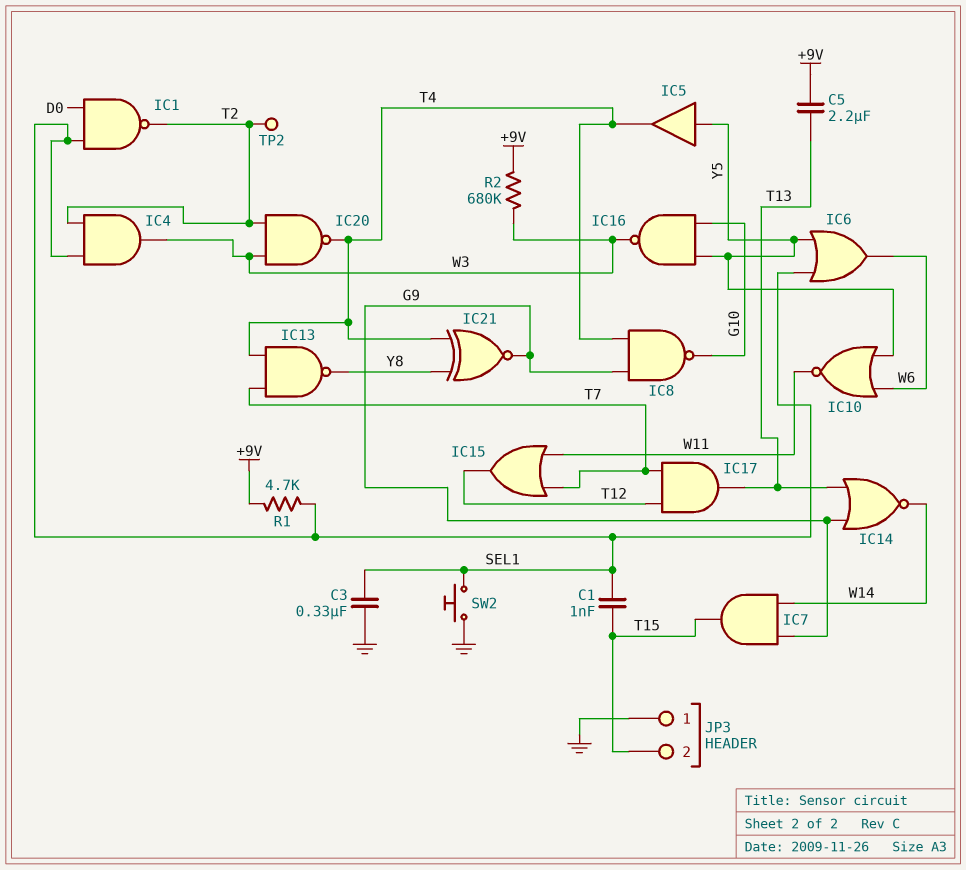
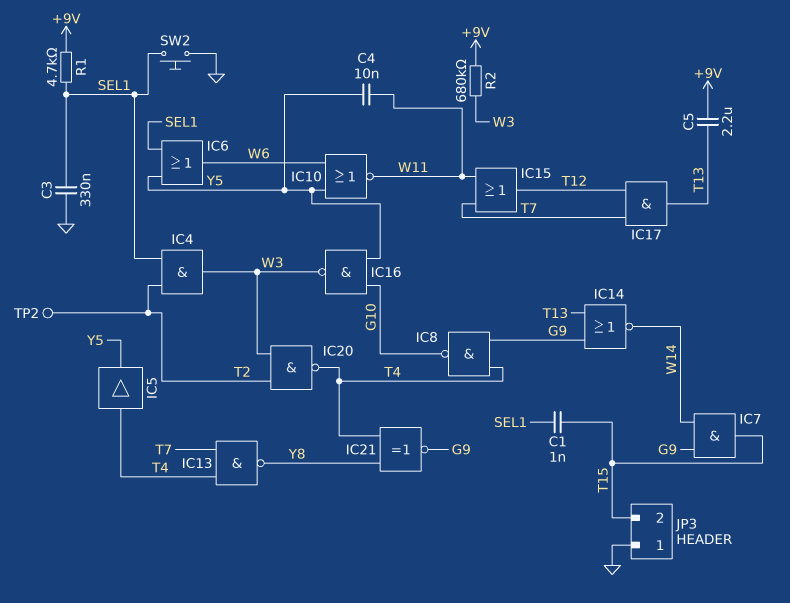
C4: none -> 10nF (W11, Y5)
IC1: NAND (in D0, in SEL1, out T2) -> none
IC5: buffer (in Y5, out T4) -> buffer (in T4, out Y5)

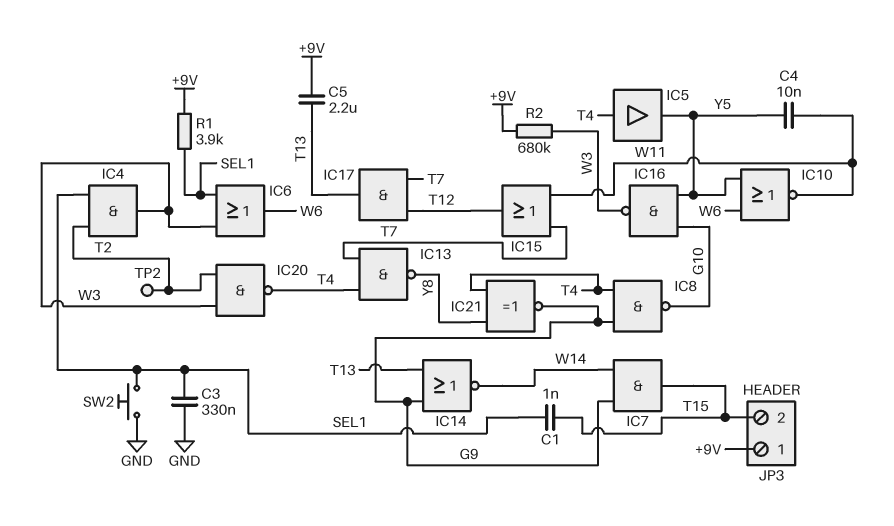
IC6: OR (in SEL1, in Y5, out W6) -> OR (in SEL1, in W3, out W6)
JP3 pin 1: GND -> +9V
R1: 4.7k (+9V, SEL1) -> 3.9k (+9V, SEL1)

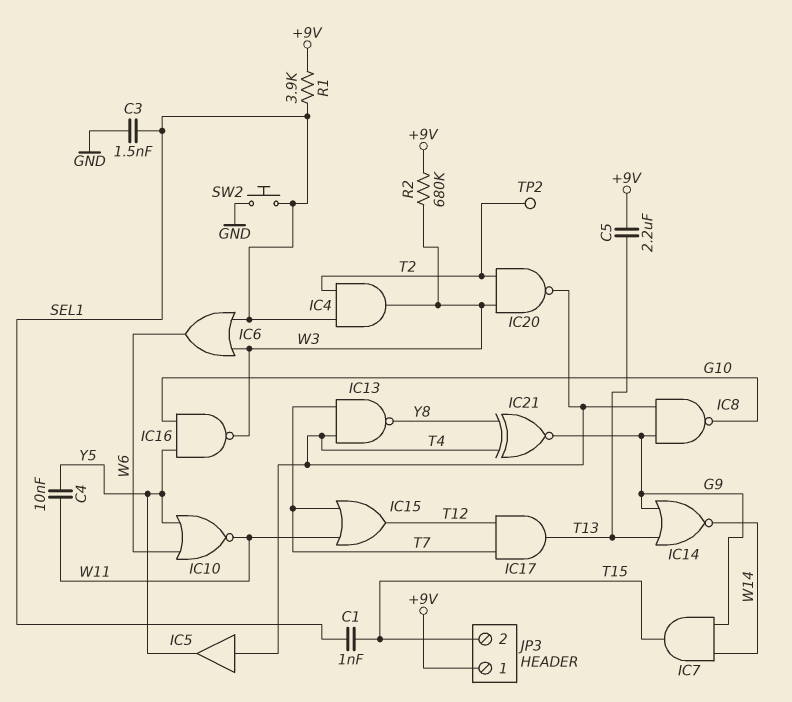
C3: 330nF (GND, SEL1) -> 1.5nF (GND, SEL1)

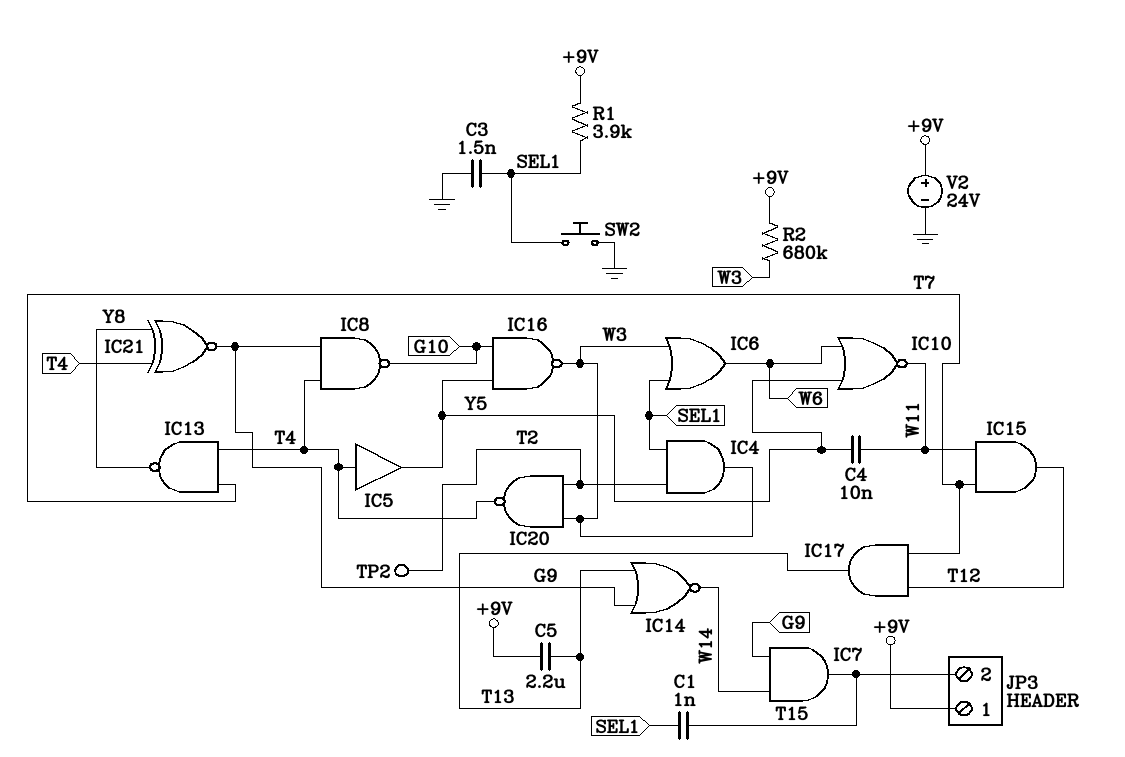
IC15: OR (in T7, in W11, out T12) -> AND (in T7, in W11, out T12)
V2: none -> 24V (plus +9V, minus GND)

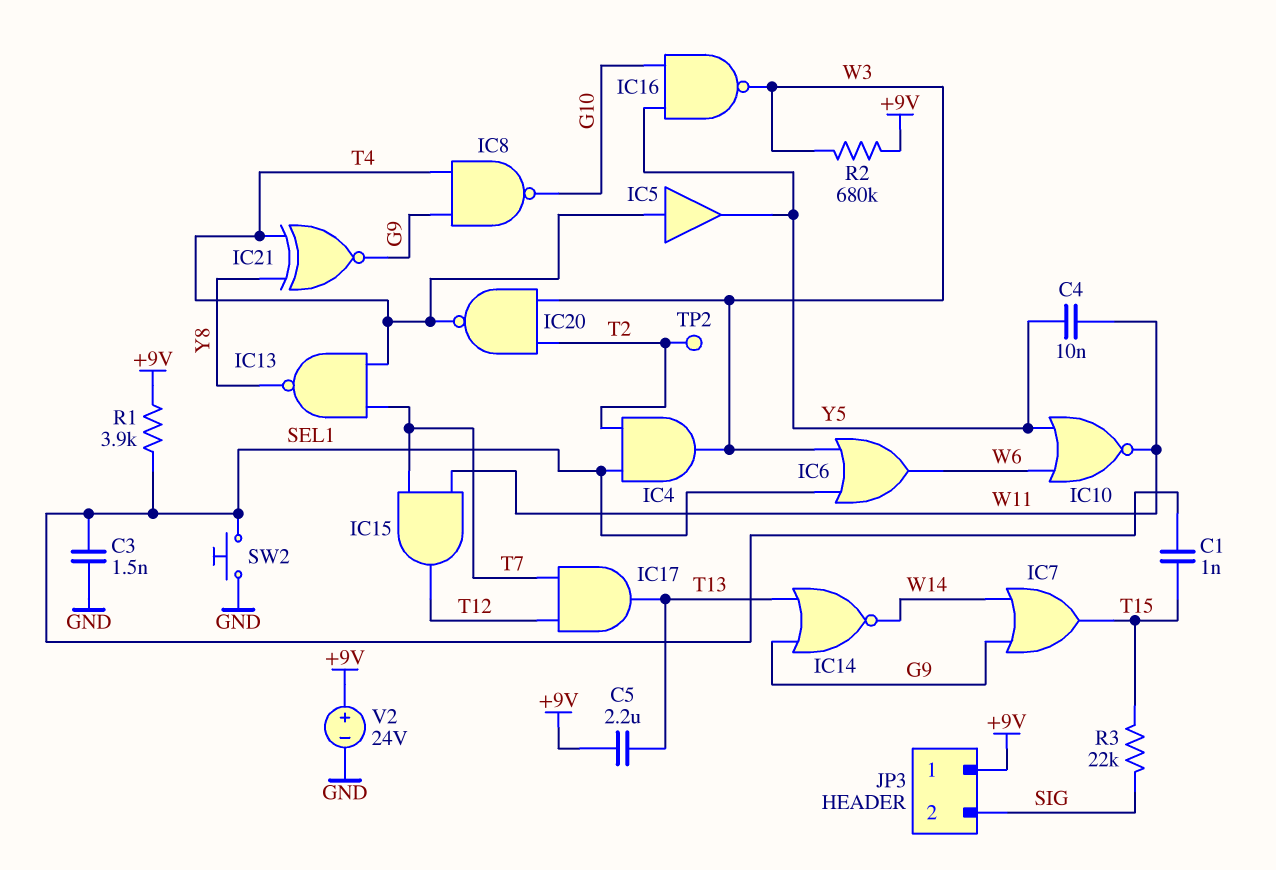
IC7: AND (in G9, in W14, out T15) -> OR (in G9, in W14, out T15)
JP3 pin 2: T15 -> SIG
R3: none -> 22k (SIG, T15)

